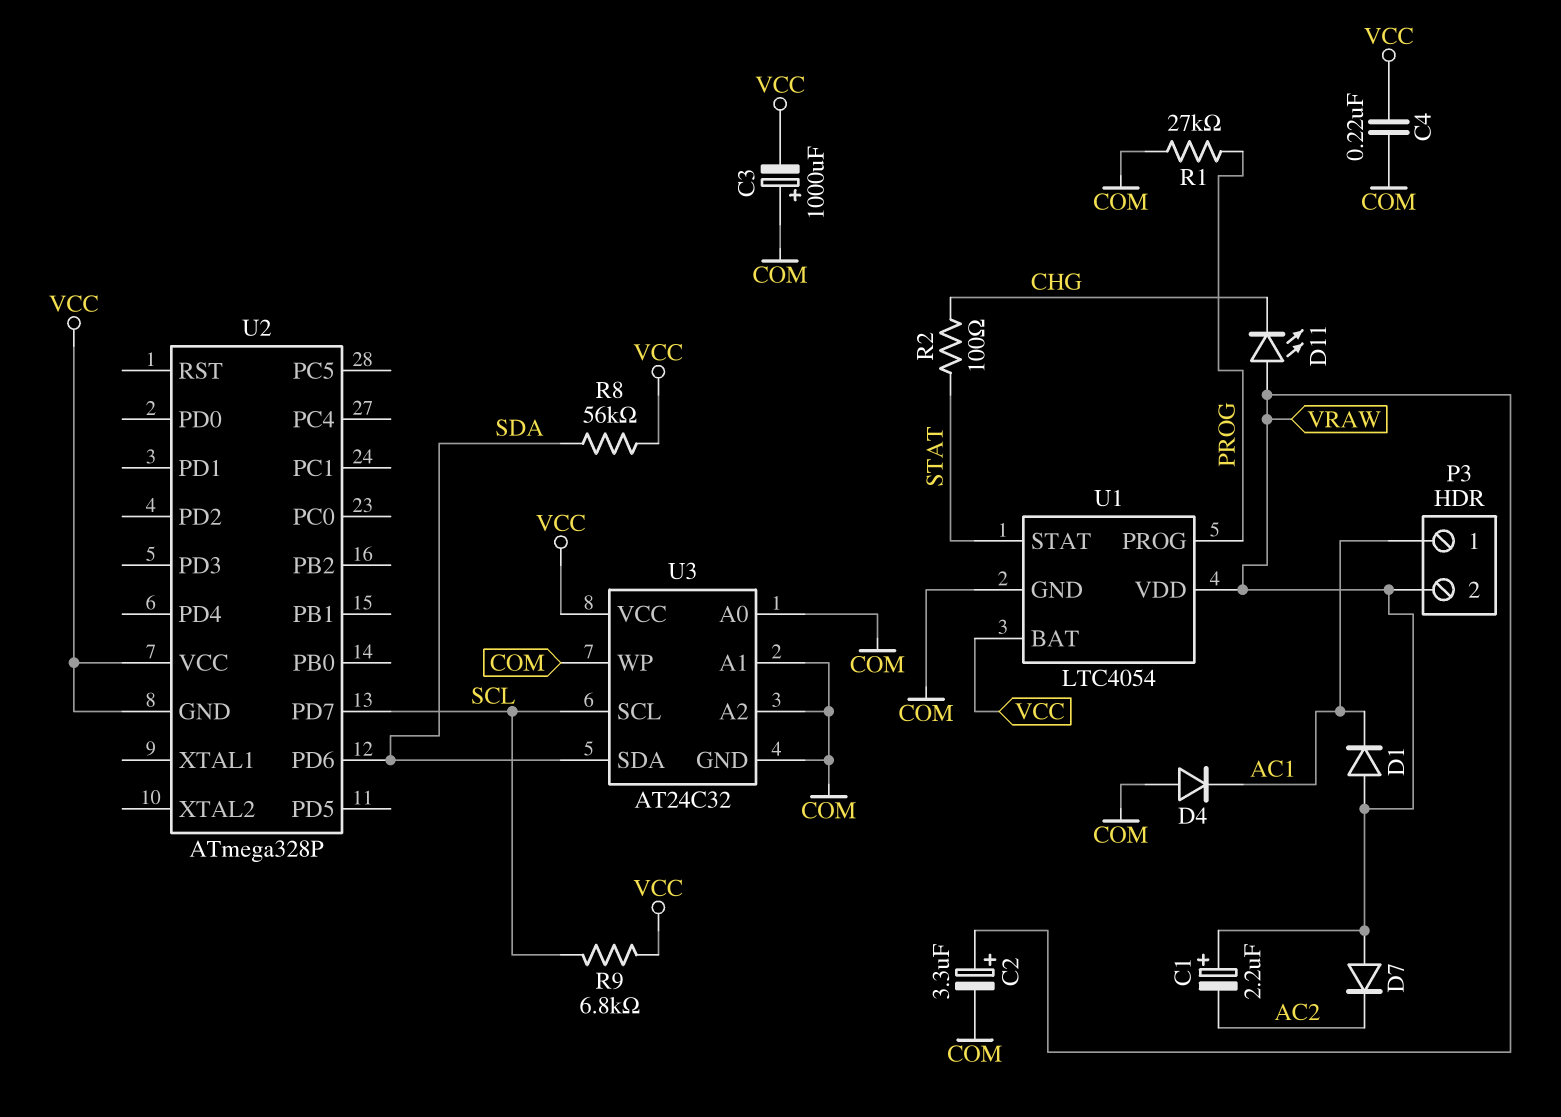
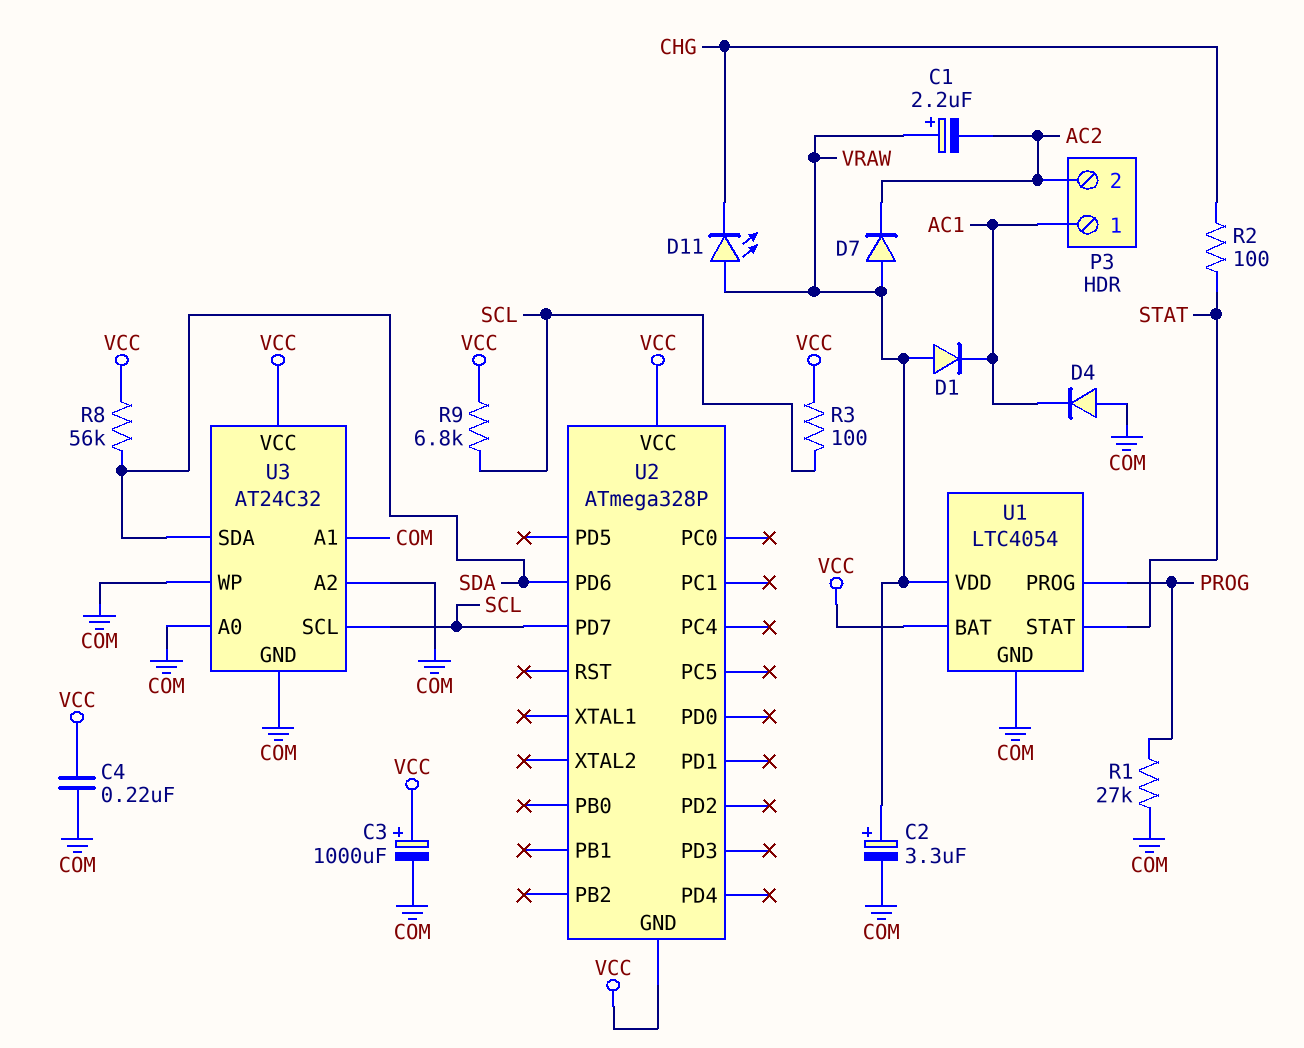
C3: 1000uF (plus COM, minus VCC) -> 1000uF (plus VCC, minus COM)
P3 pin 2: VRAW -> AC2
R3: none -> 100 (SCL, VCC)

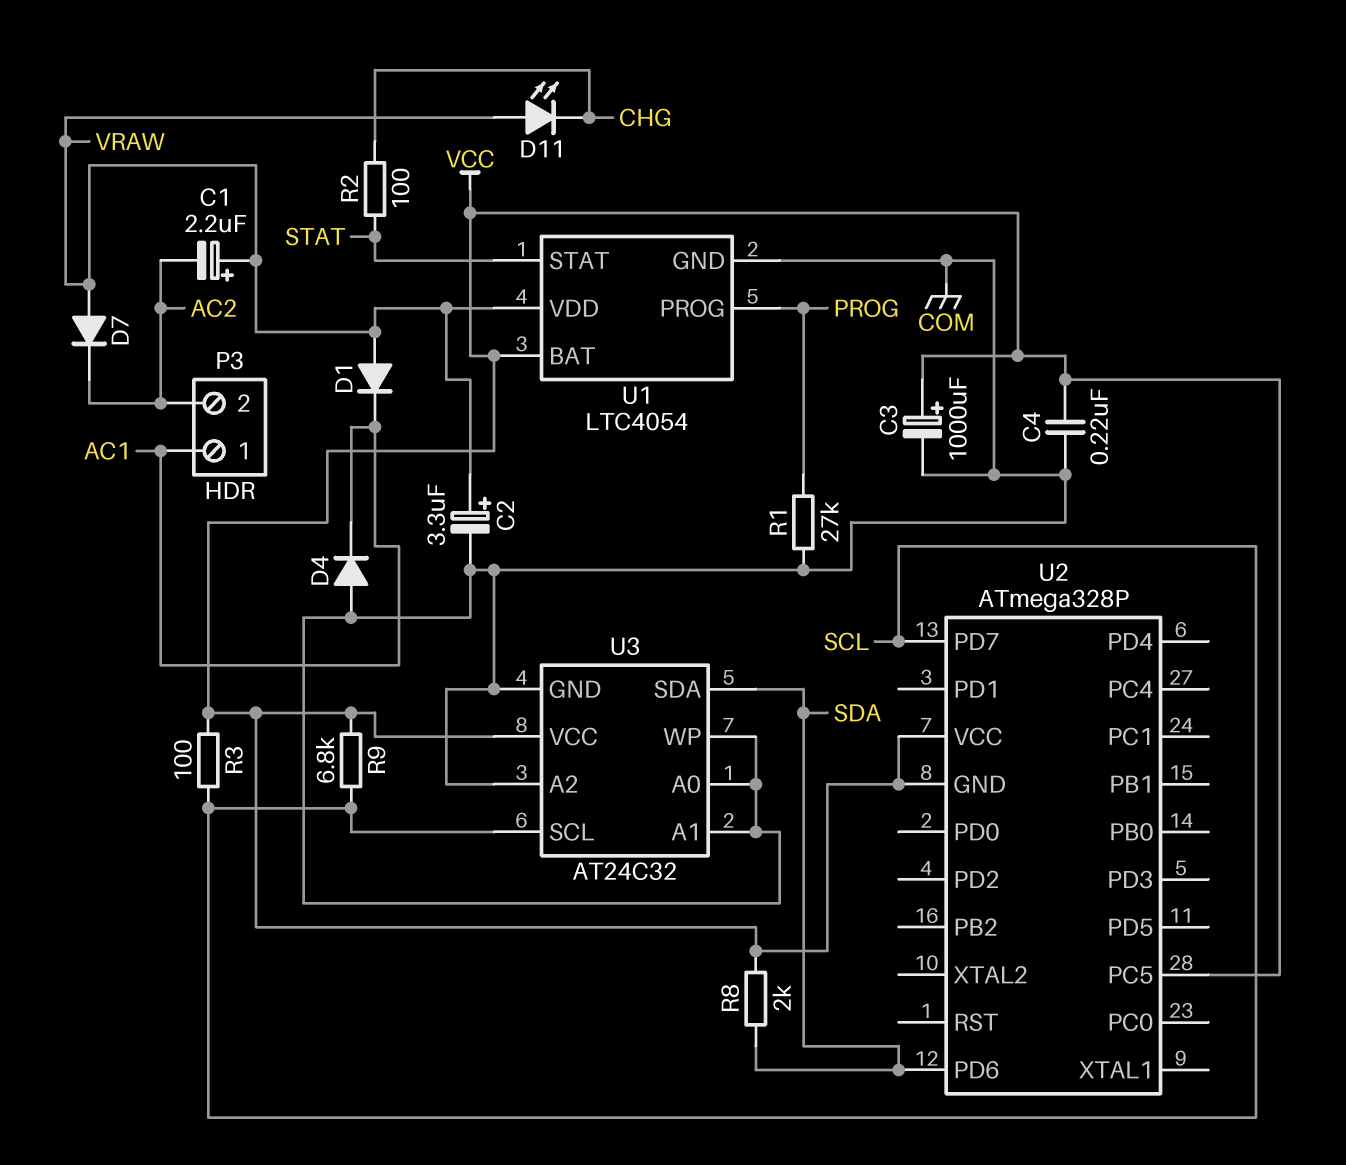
R8: 56k (SDA, VCC) -> 2k (SDA, VCC)
U2 pin PC5: none -> VCC

